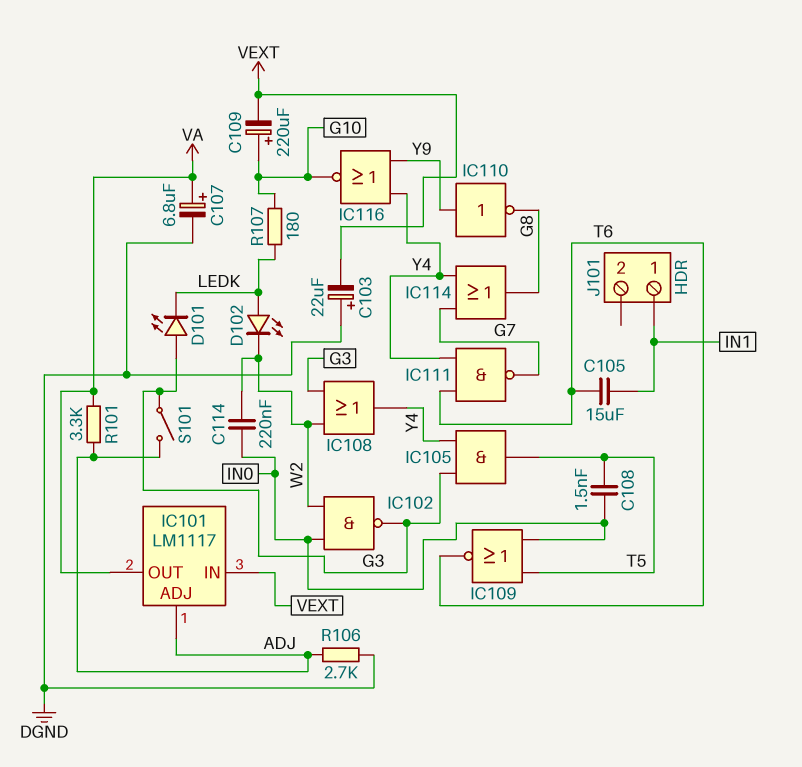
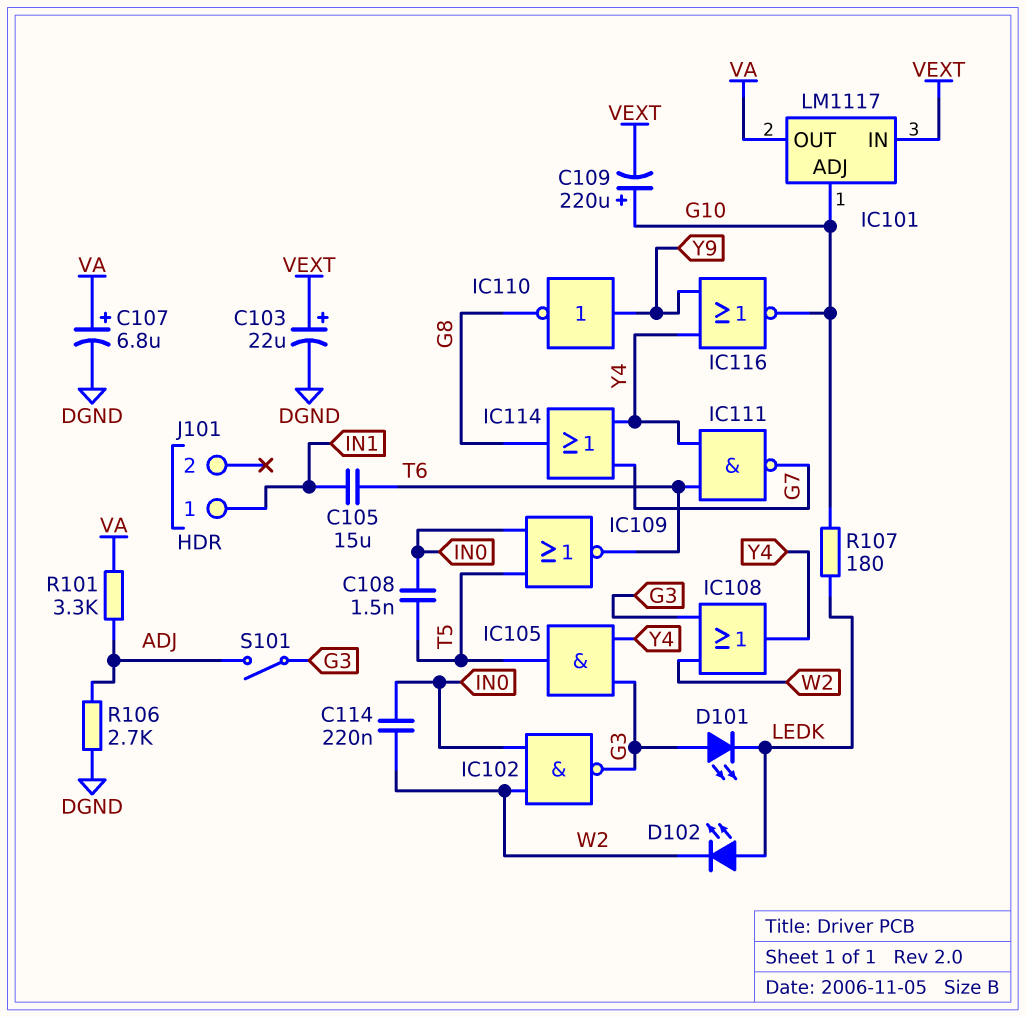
C103: 22uF (plus DGND, minus VEXT) -> 22uF (plus VEXT, minus DGND)
IC101 pin ADJ: ADJ -> G10

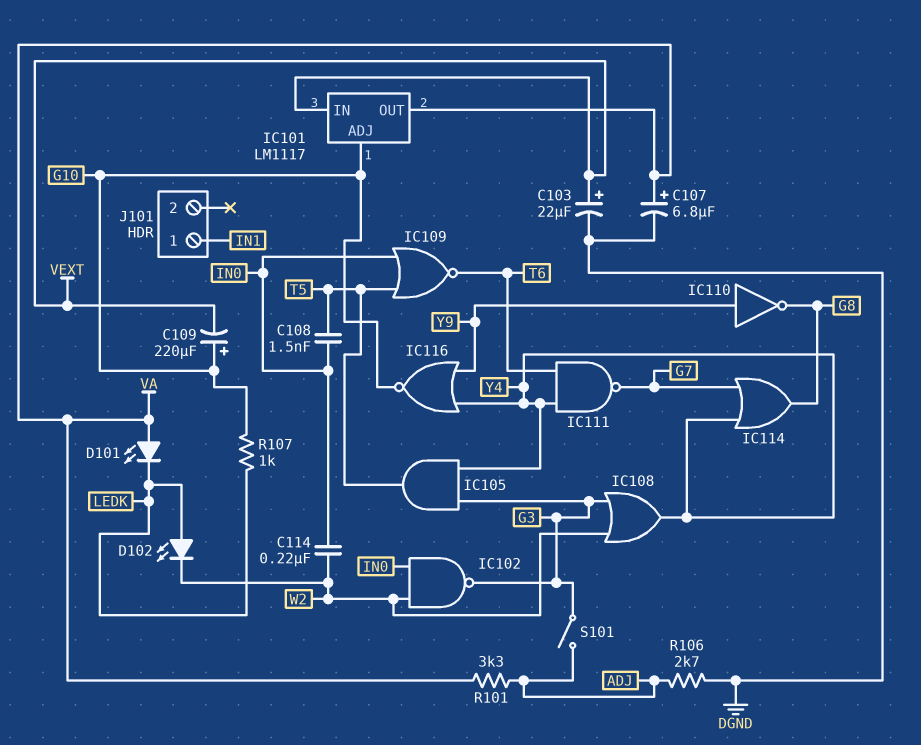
C105: 15uF (IN1, T6) -> none
D101: LED (A G3, K LEDK) -> LED (A VA, K LEDK)
R107: 180 (G10, LEDK) -> 1k (G10, LEDK)

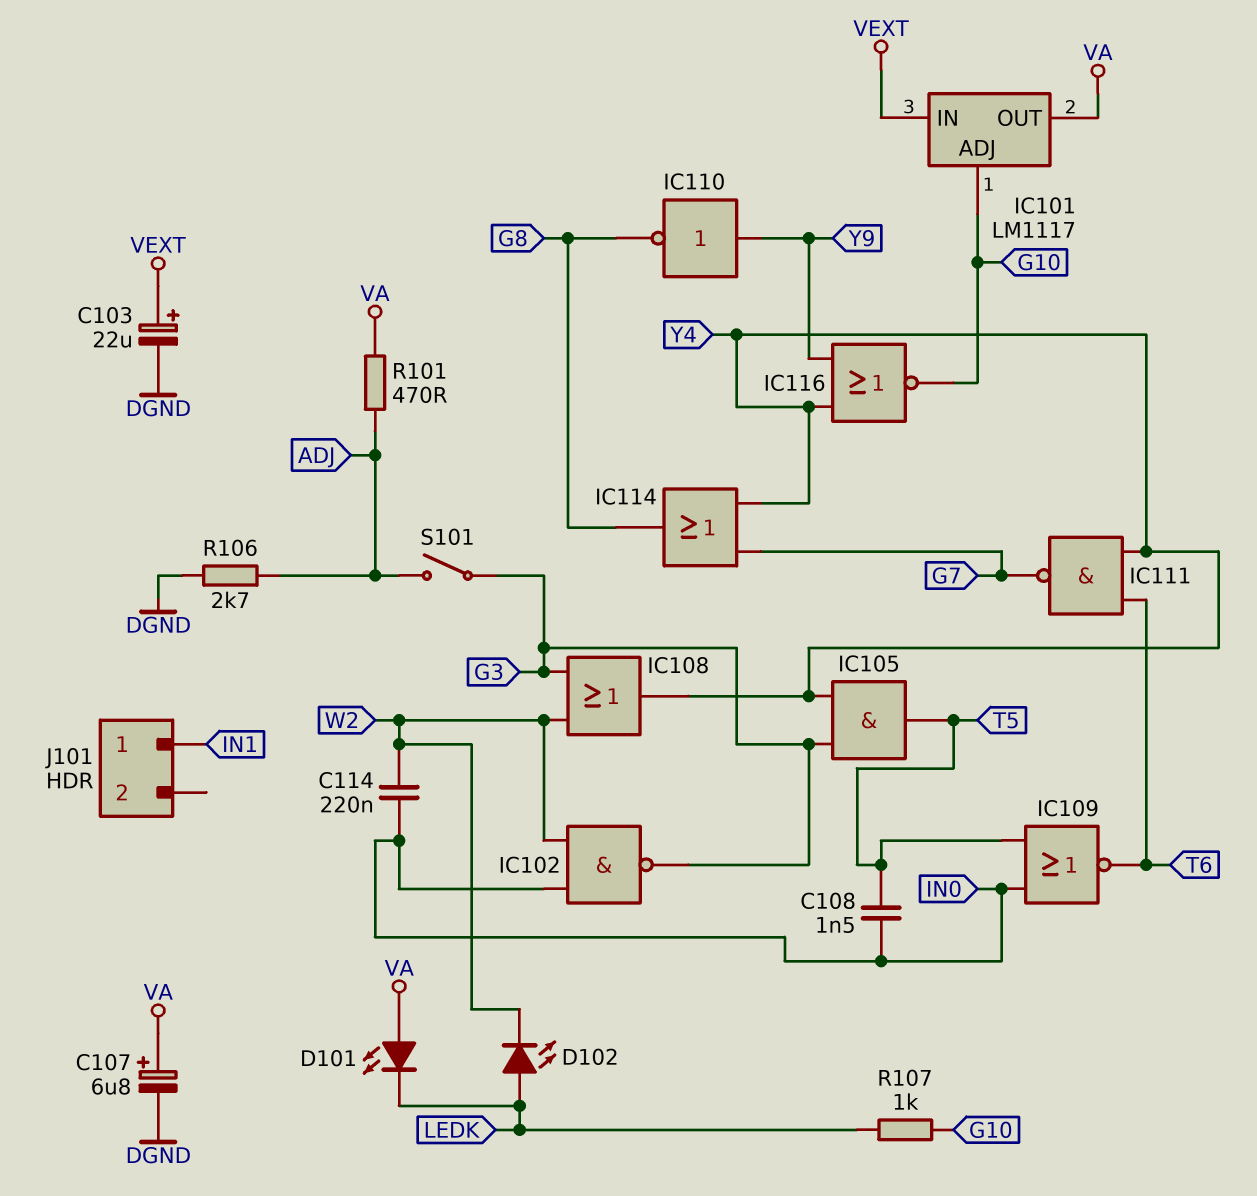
C109: 220uF (plus G10, minus VEXT) -> none
R101: 3.3k (ADJ, VA) -> 470 (ADJ, VA)

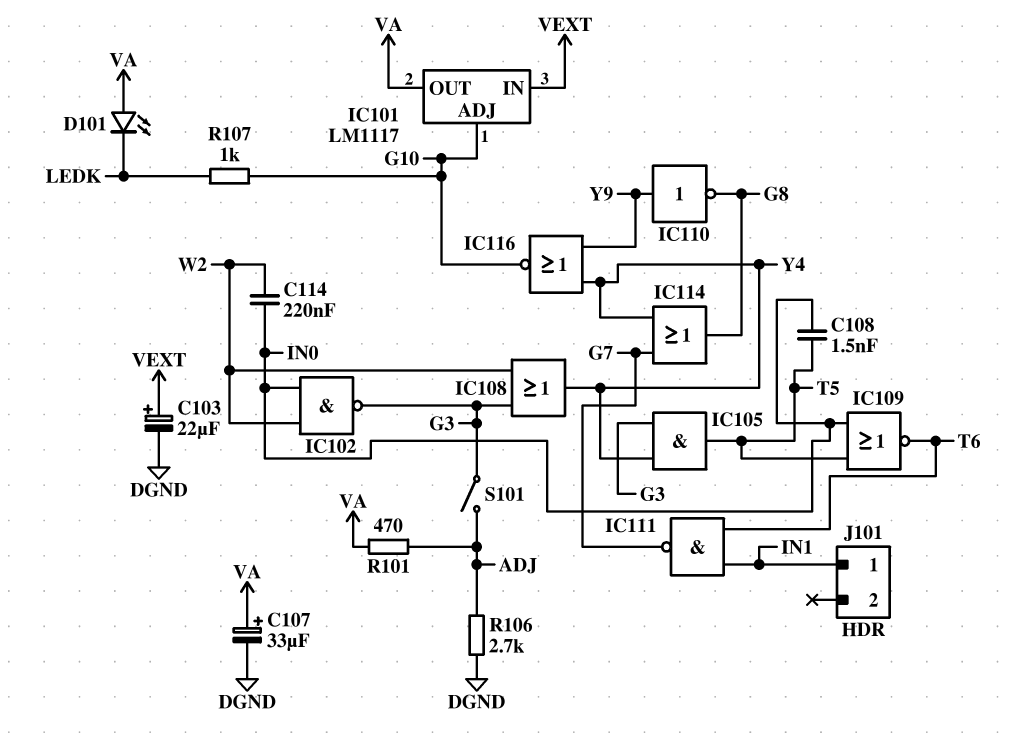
C107: 6.8uF (plus VA, minus DGND) -> 33uF (plus VA, minus DGND)
D102: LED (A LEDK, K W2) -> none
IC111: NAND (in T6, in Y4, out G7) -> NAND (in IN1, in T6, out G7)

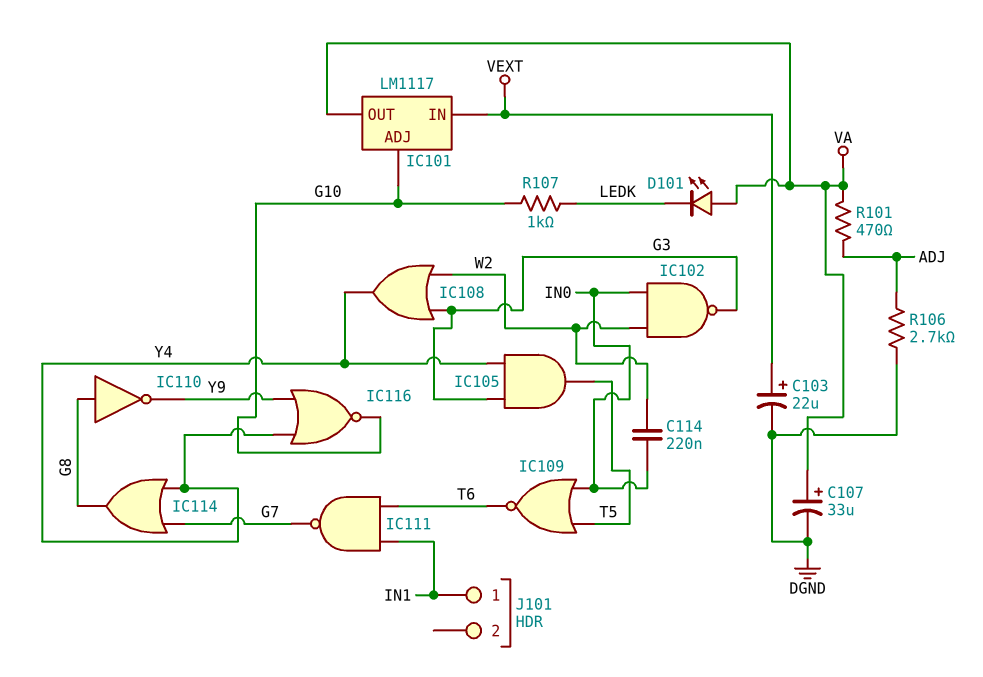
C108: 1.5nF (IN0, T5) -> none
IC110: NOT (in Y9, out G8) -> NOT (in G8, out Y9)
S101: switch (ADJ, G3) -> none

